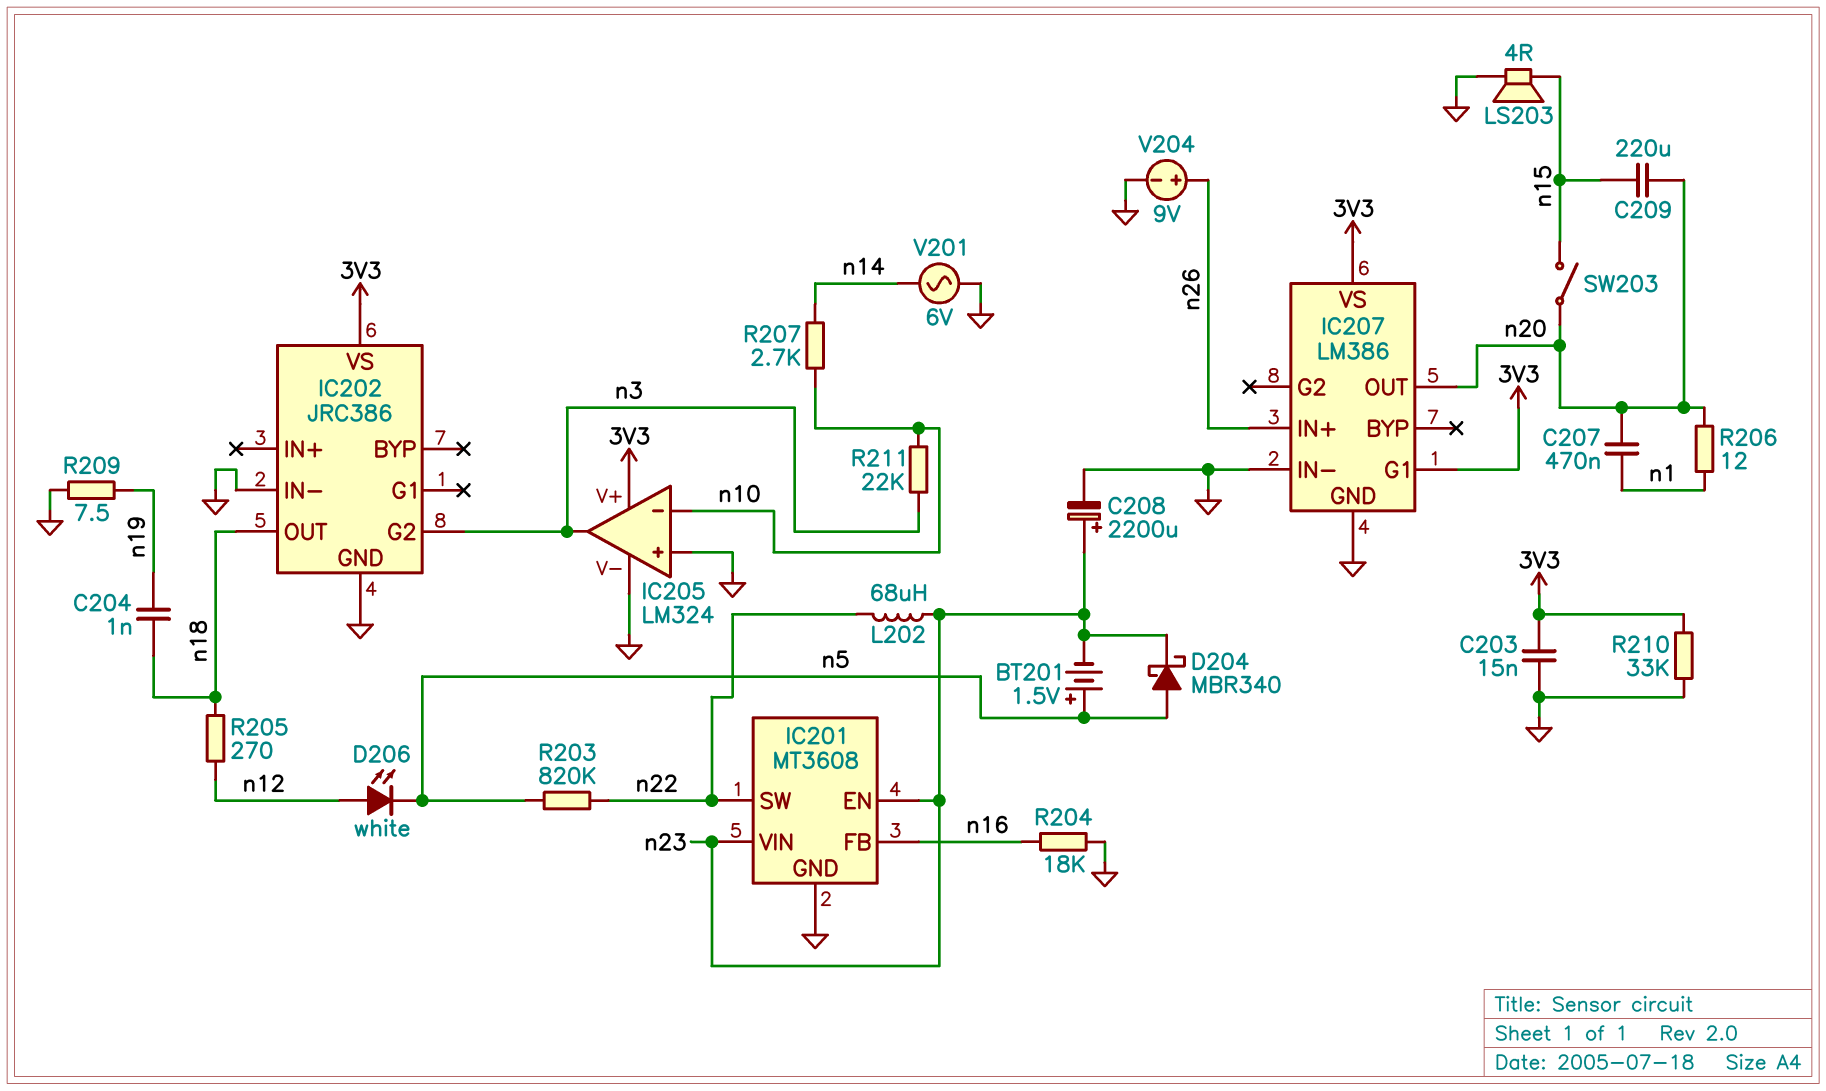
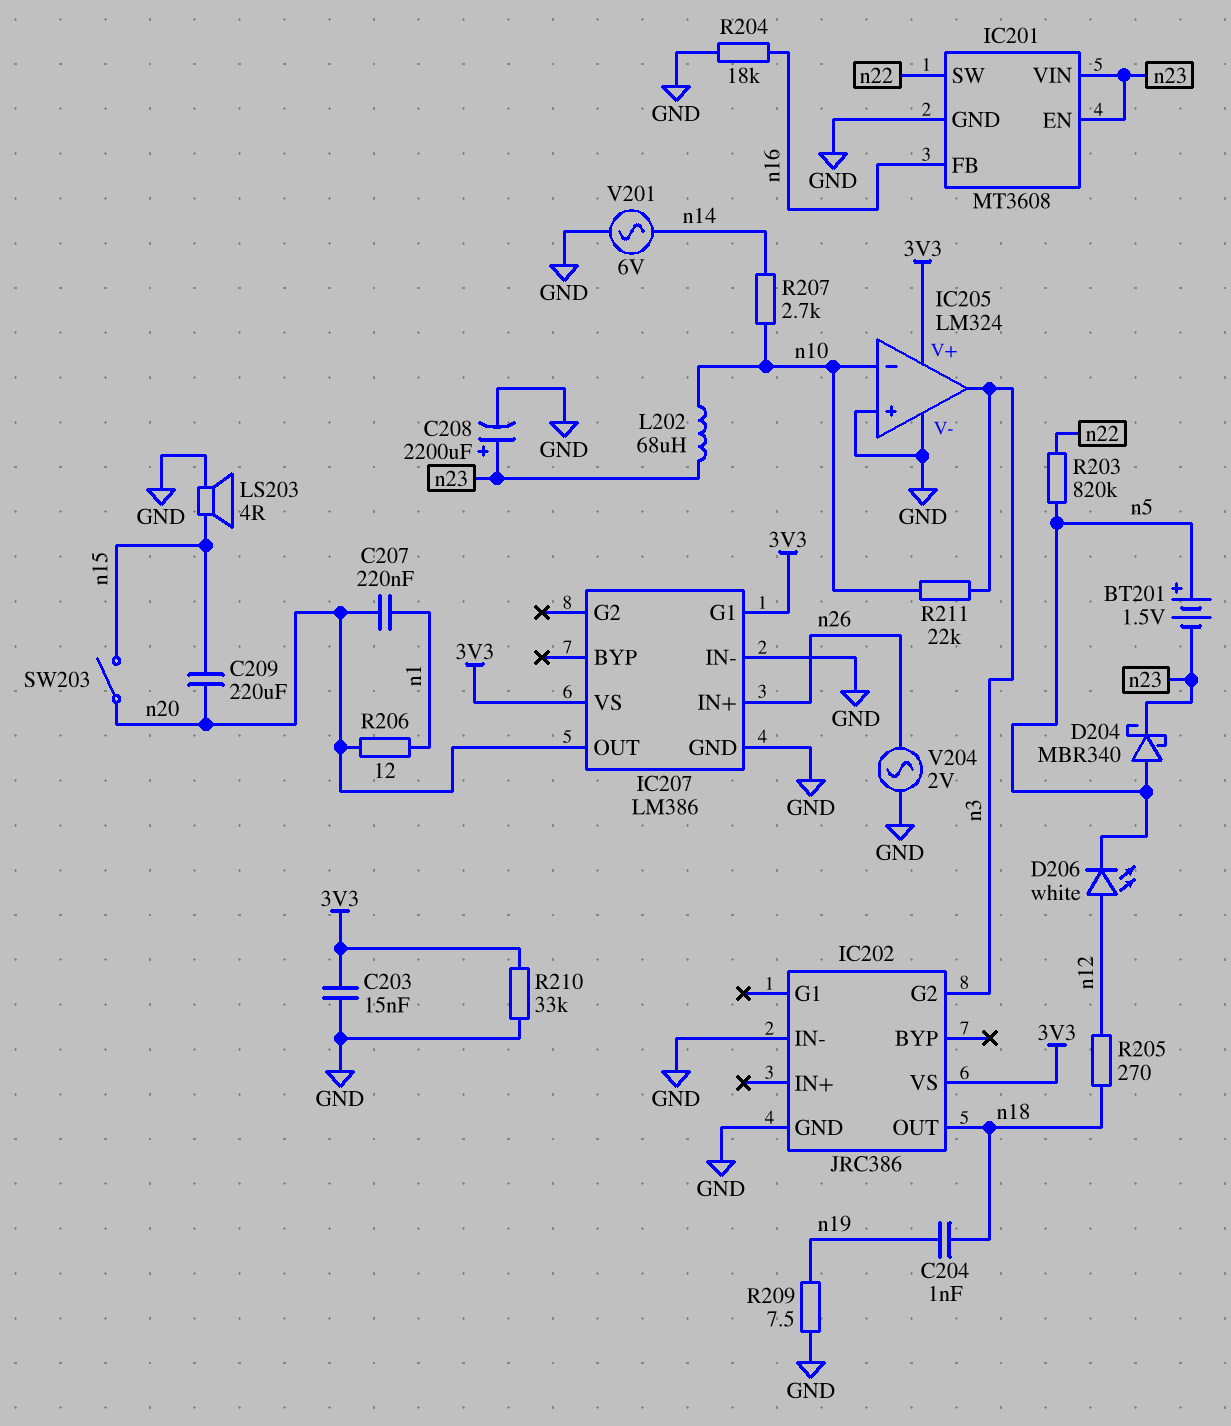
C207: 470nF (n1, n20) -> 220nF (n1, n20)
L202: 68uH (n22, n23) -> 68uH (n10, n23)
V204: 9V (plus n26, minus GND) -> AC 2V (GND, n26)

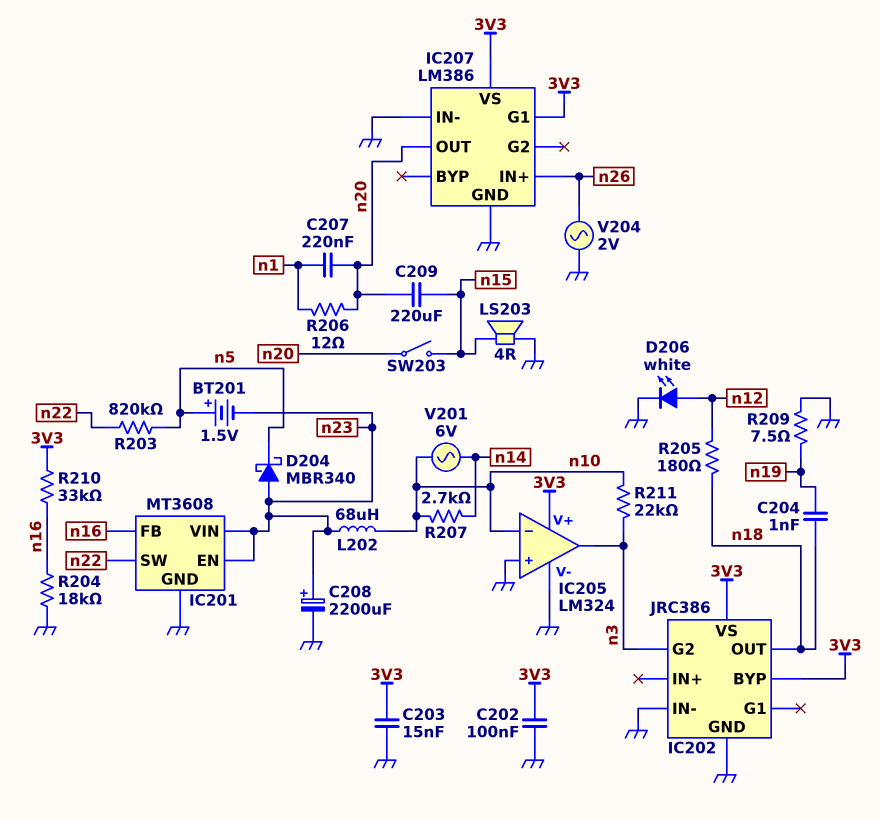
C202: none -> 100nF (3V3, GND)
D204: schottky MBR340 (A n5, K n23) -> schottky MBR340 (A n23, K n5)
D206: LED white (A n12, K n5) -> LED white (A n12, K GND)
IC202 pin BYP: none -> 3V3
R205: 270 (n12, n18) -> 180 (n12, n18)
R210: 33k (3V3, GND) -> 33k (3V3, n16)
V201: AC 6V (GND, n14) -> AC 6V (n10, n14)

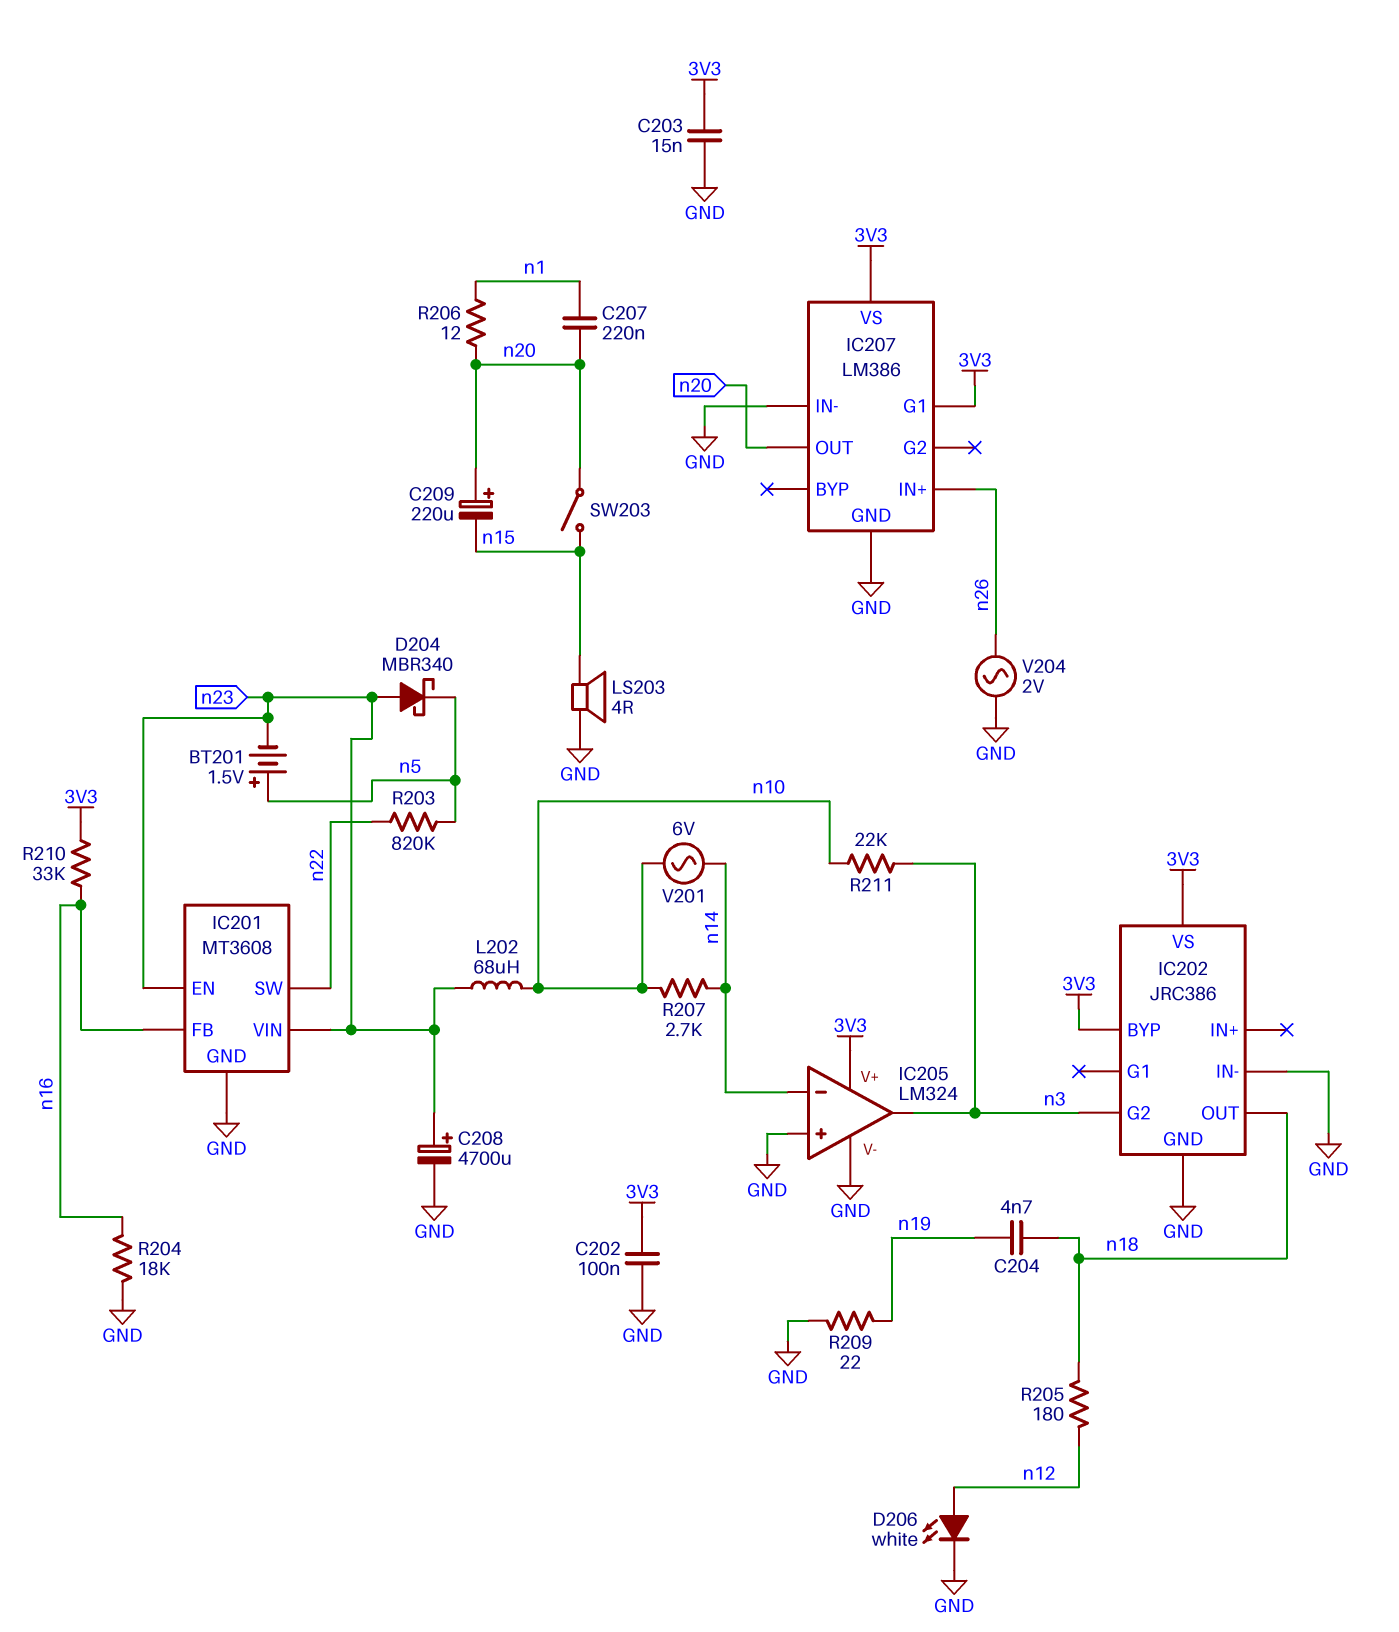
C204: 1nF (n18, n19) -> 4.7nF (n18, n19)
C208: 2200uF (plus n23, minus GND) -> 4700uF (plus n23, minus GND)
C209: 220uF (n15, n20) -> 220uF (plus n20, minus n15)
IC205 pin in-: n10 -> n14
R209: 7.5 (GND, n19) -> 22 (GND, n19)

